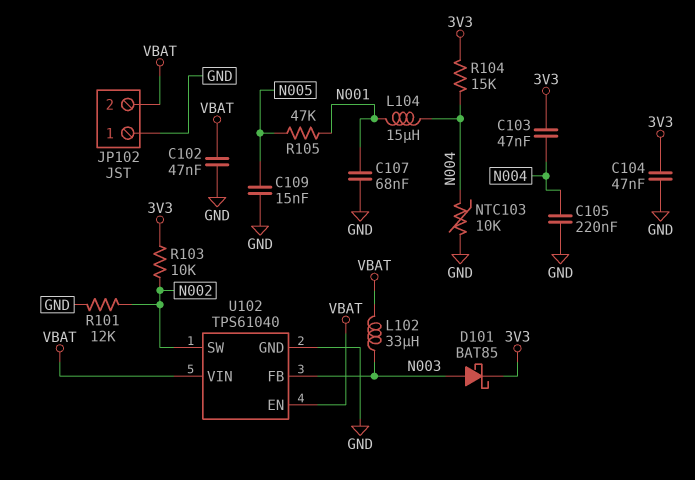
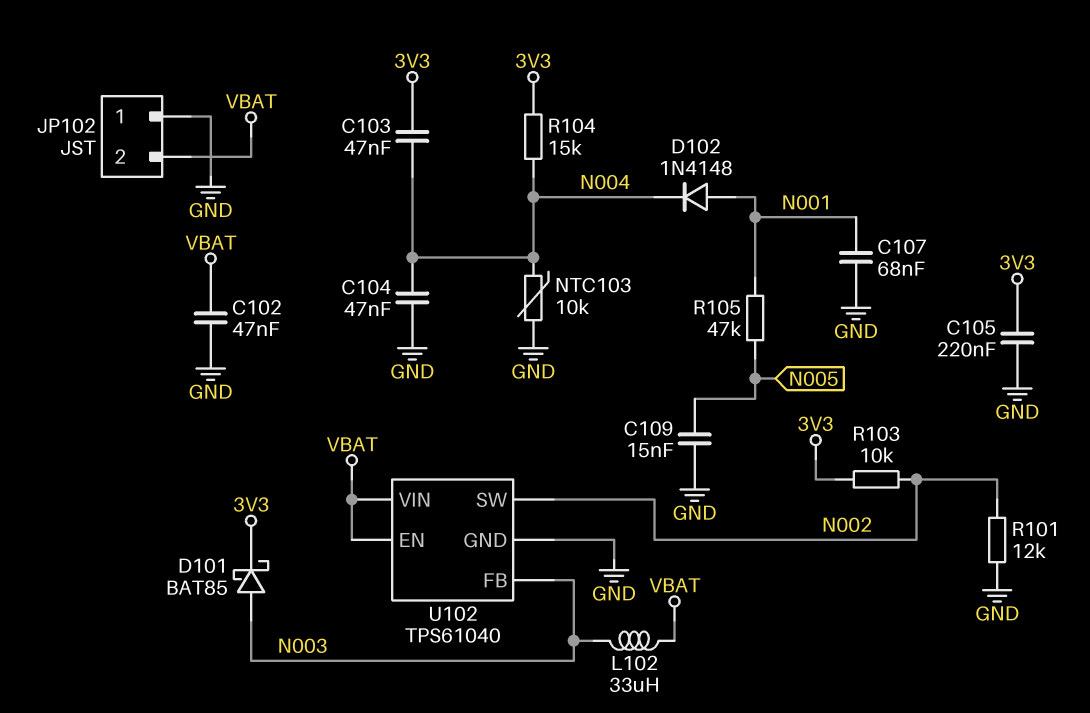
C104: 47nF (3V3, GND) -> 47nF (GND, N004)
C105: 220nF (GND, N004) -> 220nF (3V3, GND)
D102: none -> diode 1N4148 (A N001, K N004)
L104: 15uH (N001, N004) -> none

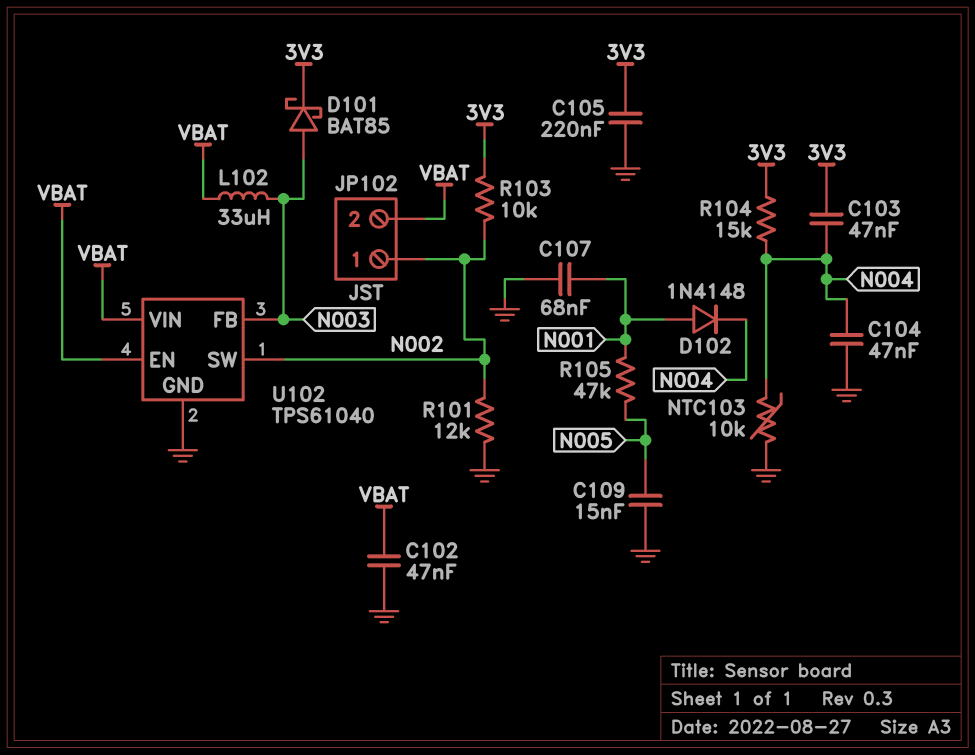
JP102 pin 1: GND -> N002

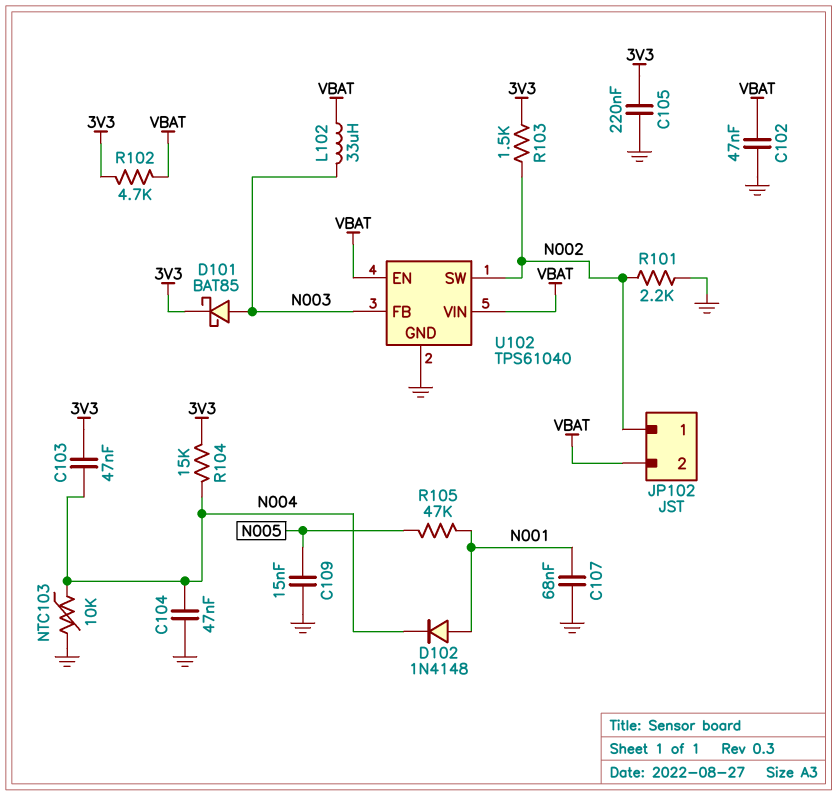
R101: 12k (GND, N002) -> 2.2k (GND, N002)
R102: none -> 4.7k (3V3, VBAT)
R103: 10k (3V3, N002) -> 1.5k (3V3, N002)

